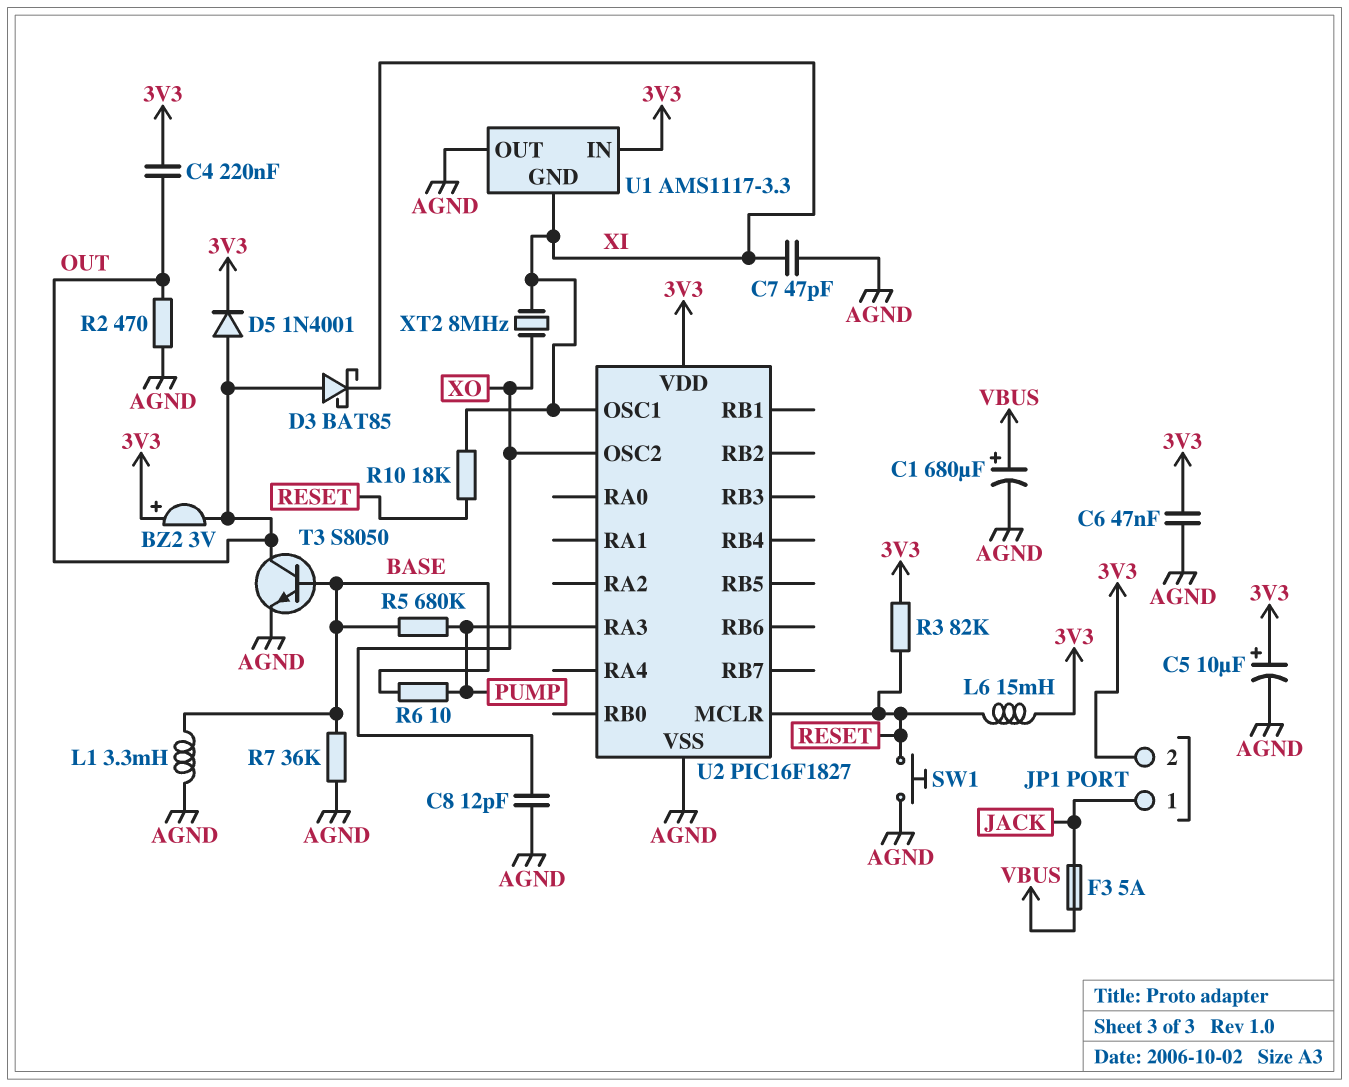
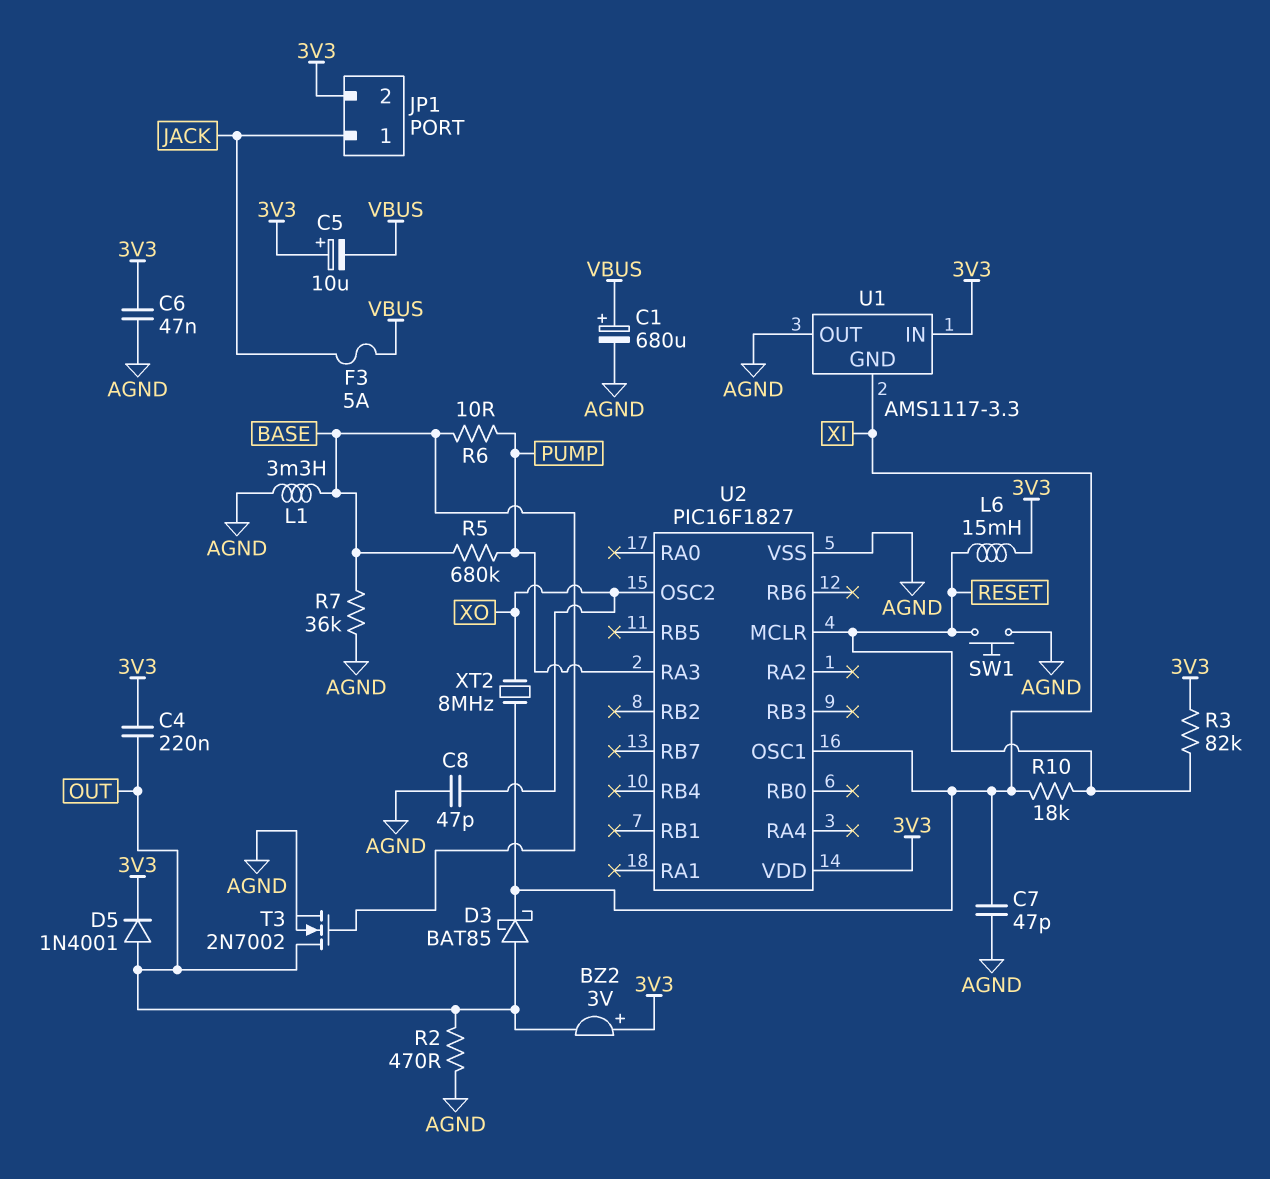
C5: 10uF (plus 3V3, minus AGND) -> 10uF (plus 3V3, minus VBUS)
C8: 12pF (AGND, XO) -> 47pF (AGND, XO)
T3: NPN S8050 (B BASE, C OUT, E AGND) -> NMOS 2N7002 (G BASE, D OUT, S AGND)

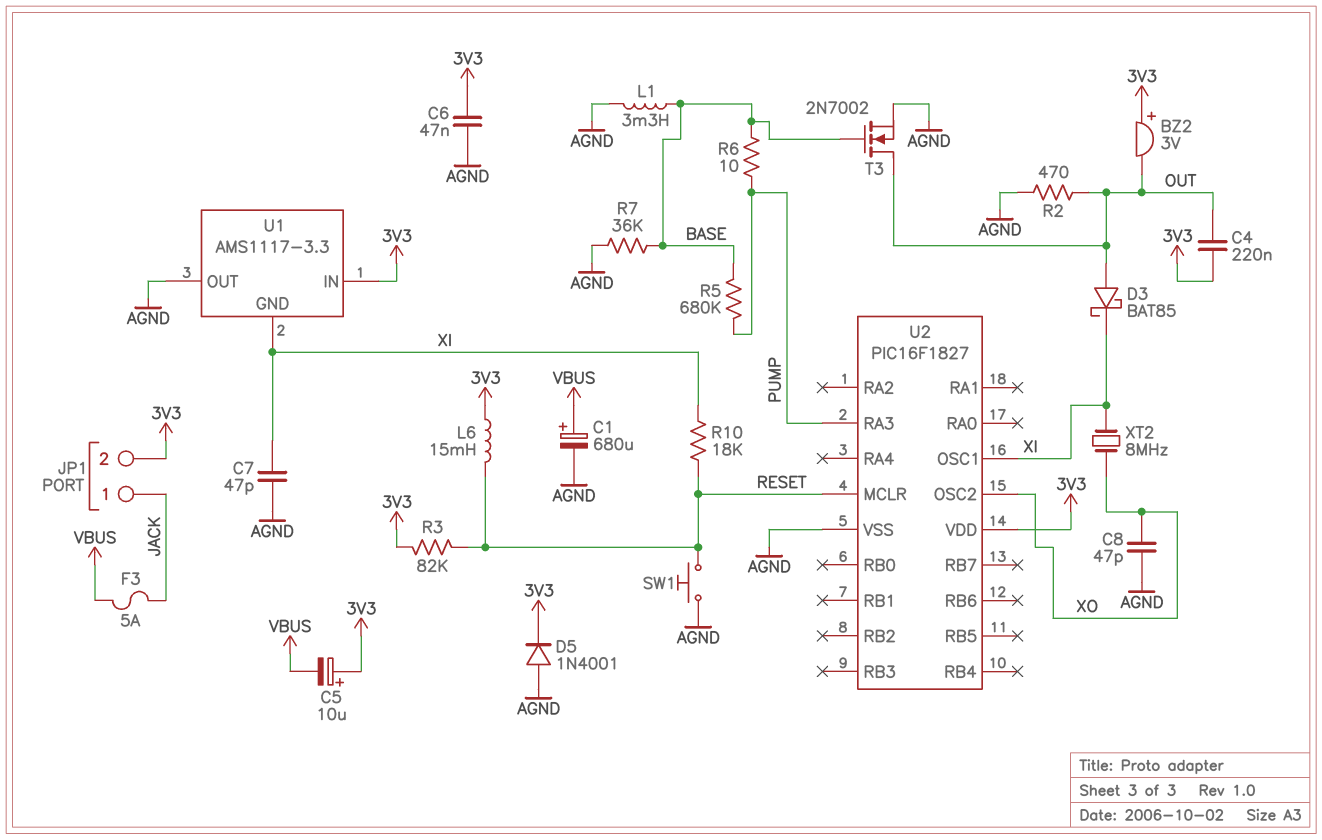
D5: diode 1N4001 (A OUT, K 3V3) -> diode 1N4001 (A AGND, K 3V3)

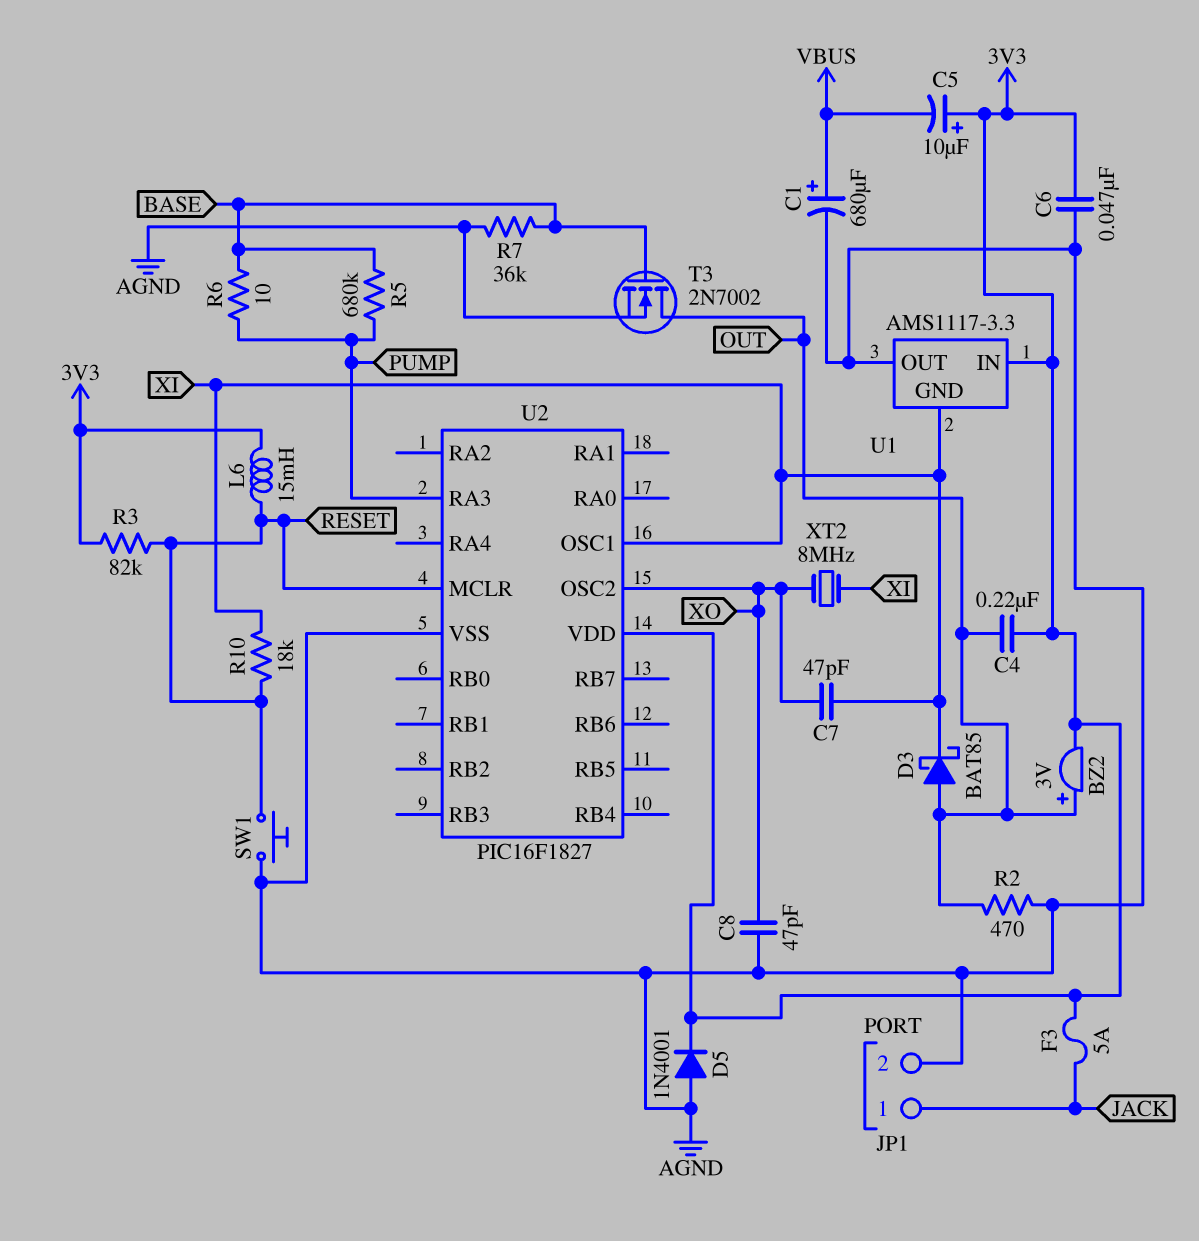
BZ2: buzzer 3V (plus 3V3, minus OUT) -> buzzer 3V (plus OUT, minus 3V3)
C7: 47pF (AGND, XI) -> 47pF (XI, XO)
F3: 5A (JACK, VBUS) -> 5A (3V3, JACK)
JP1 pin 2: 3V3 -> AGND
L1: 3.3mH (AGND, BASE) -> none

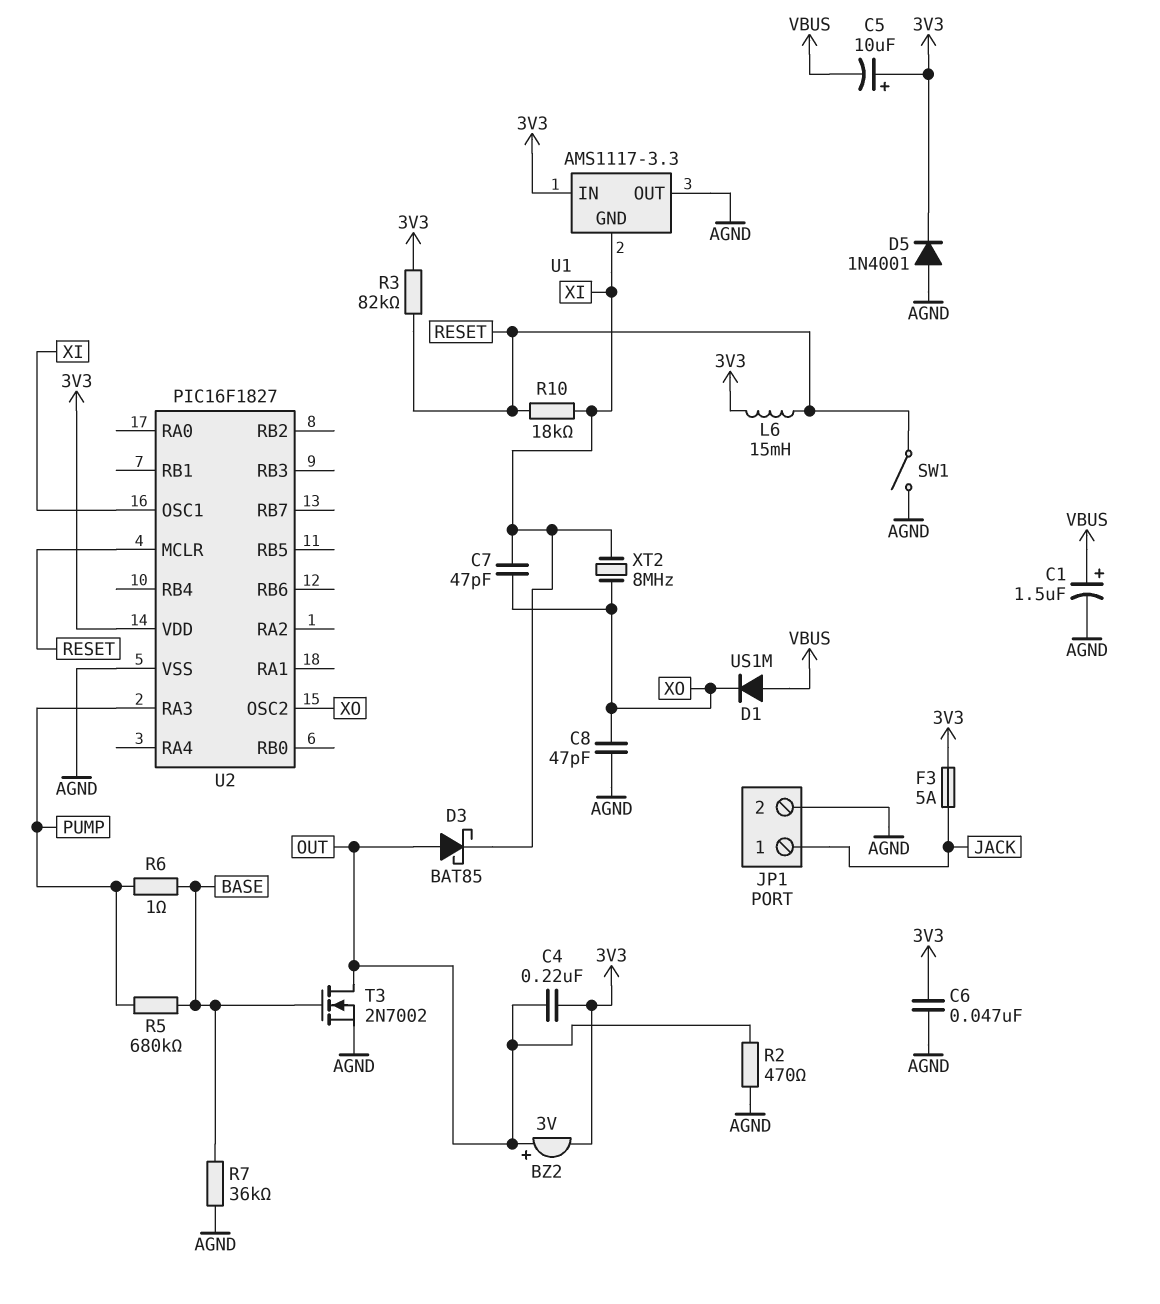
C1: 680uF (plus VBUS, minus AGND) -> 1.5uF (plus VBUS, minus AGND)
D1: none -> diode US1M (A VBUS, K XO)
R6: 10 (BASE, PUMP) -> 1 (BASE, PUMP)
SW1: button (AGND, RESET) -> switch (AGND, RESET)

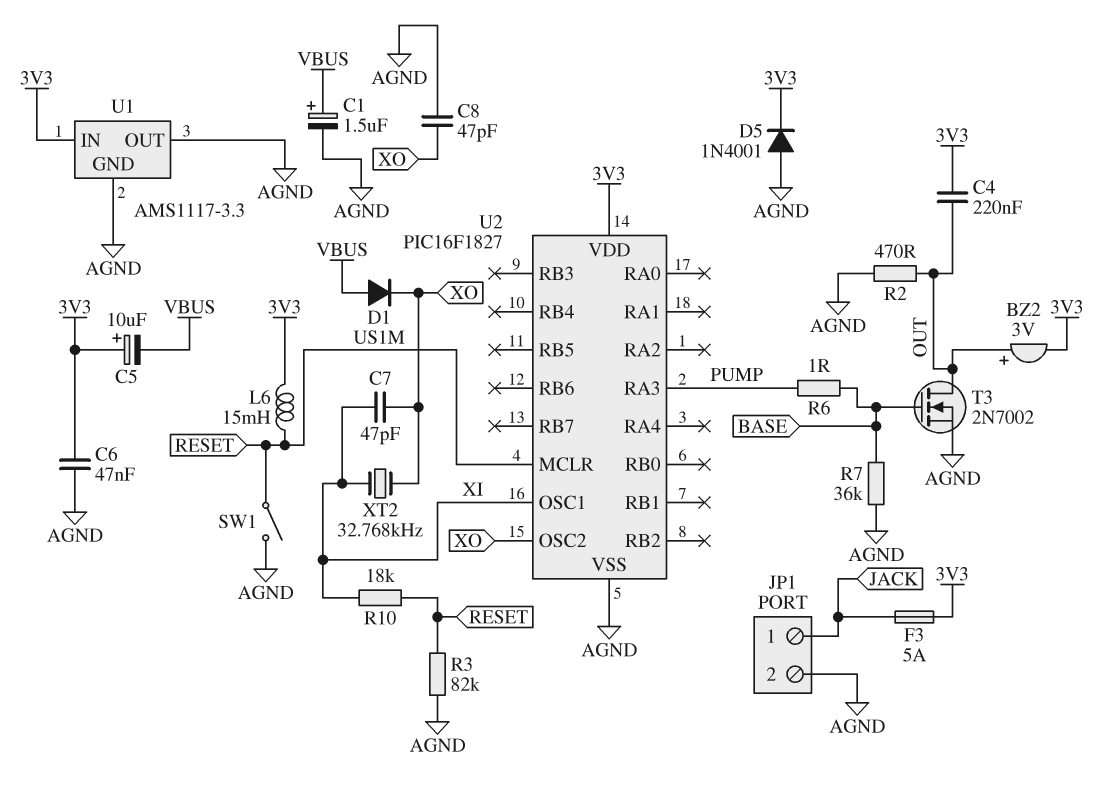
D3: schottky BAT85 (A OUT, K XI) -> none
R3: 82k (3V3, RESET) -> 82k (AGND, RESET)
R5: 680k (BASE, PUMP) -> none
U1 pin GND: XI -> AGND
XT2: 8MHz (XI, XO) -> 32.768kHz (XI, XO)

